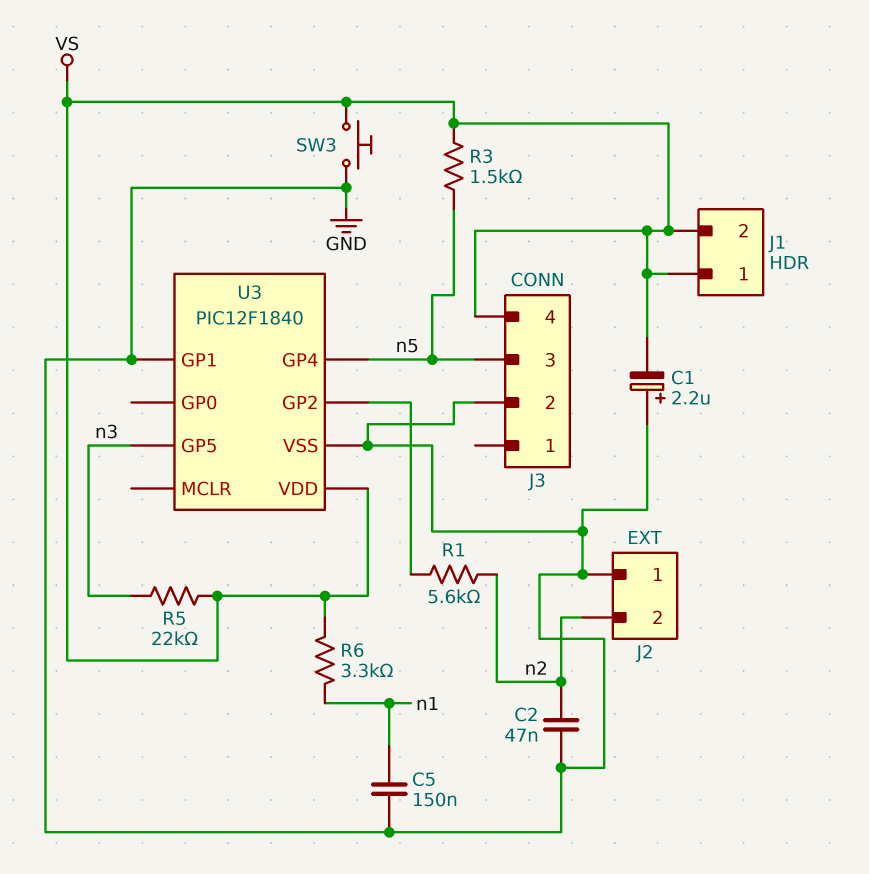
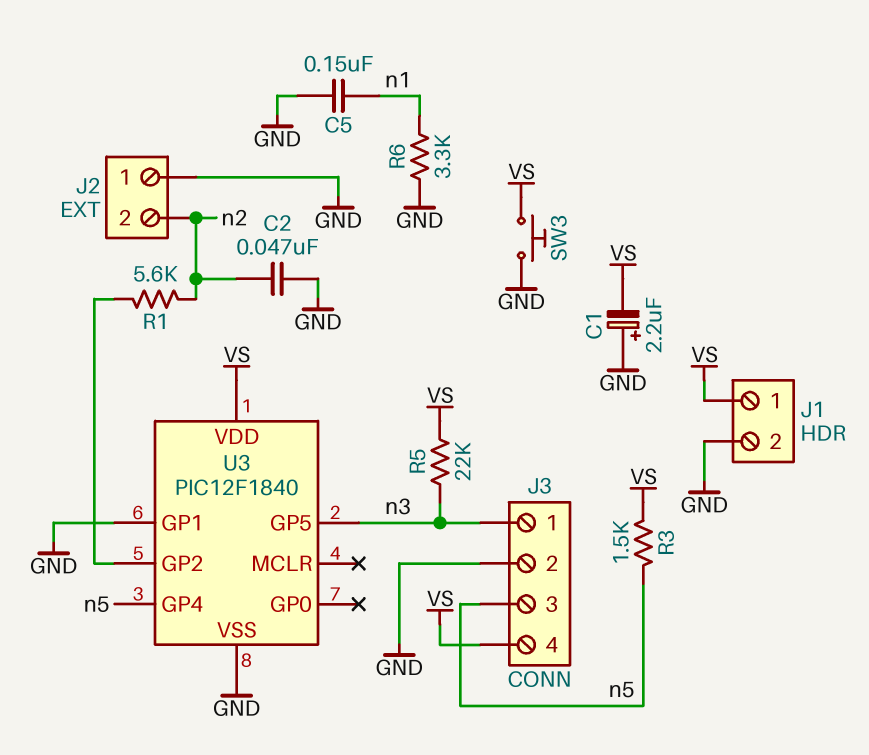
J1 pin 2: VS -> GND
J3 pin 1: none -> n3
R6: 3.3k (VS, n1) -> 3.3k (GND, n1)

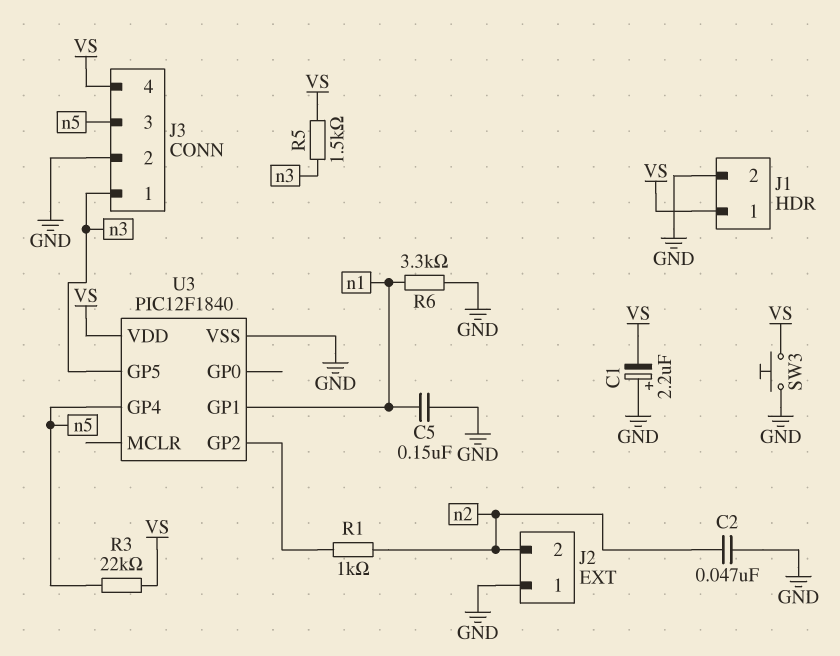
R1: 5.6k (U3/GP2, n2) -> 1k (U3/GP2, n2)
R3: 1.5k (VS, n5) -> 22k (VS, n5)
R5: 22k (VS, n3) -> 1.5k (VS, n3)
U3 pin GP1: GND -> n1

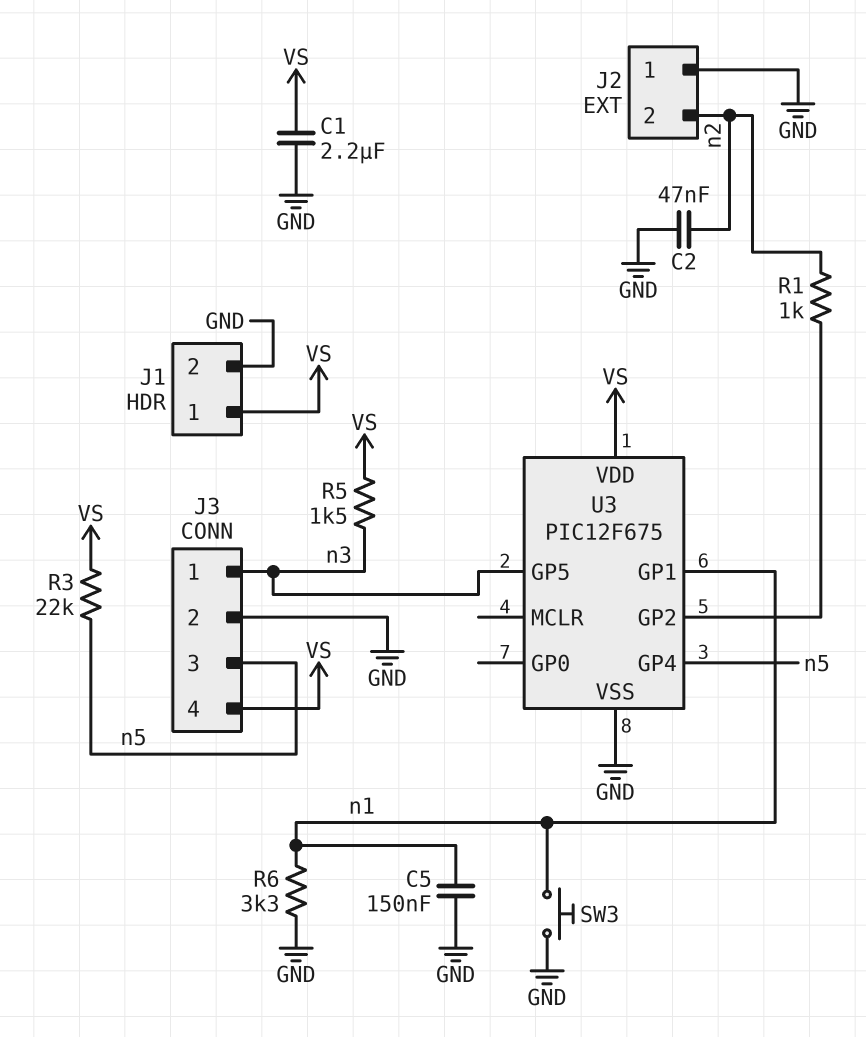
C1: 2.2uF (plus GND, minus VS) -> 2.2uF (GND, VS)
SW3: button (GND, VS) -> button (GND, n1)
U3: PIC12F1840 -> PIC12F675

